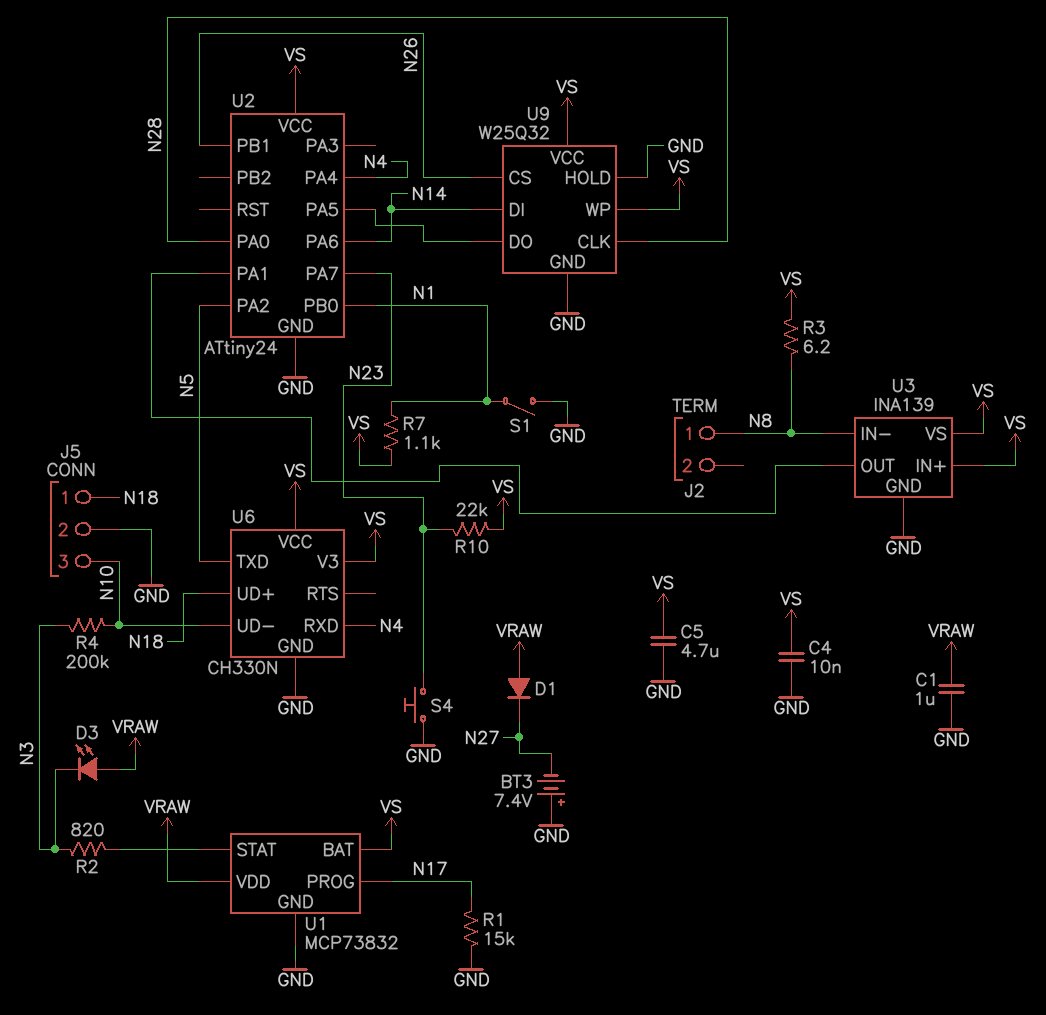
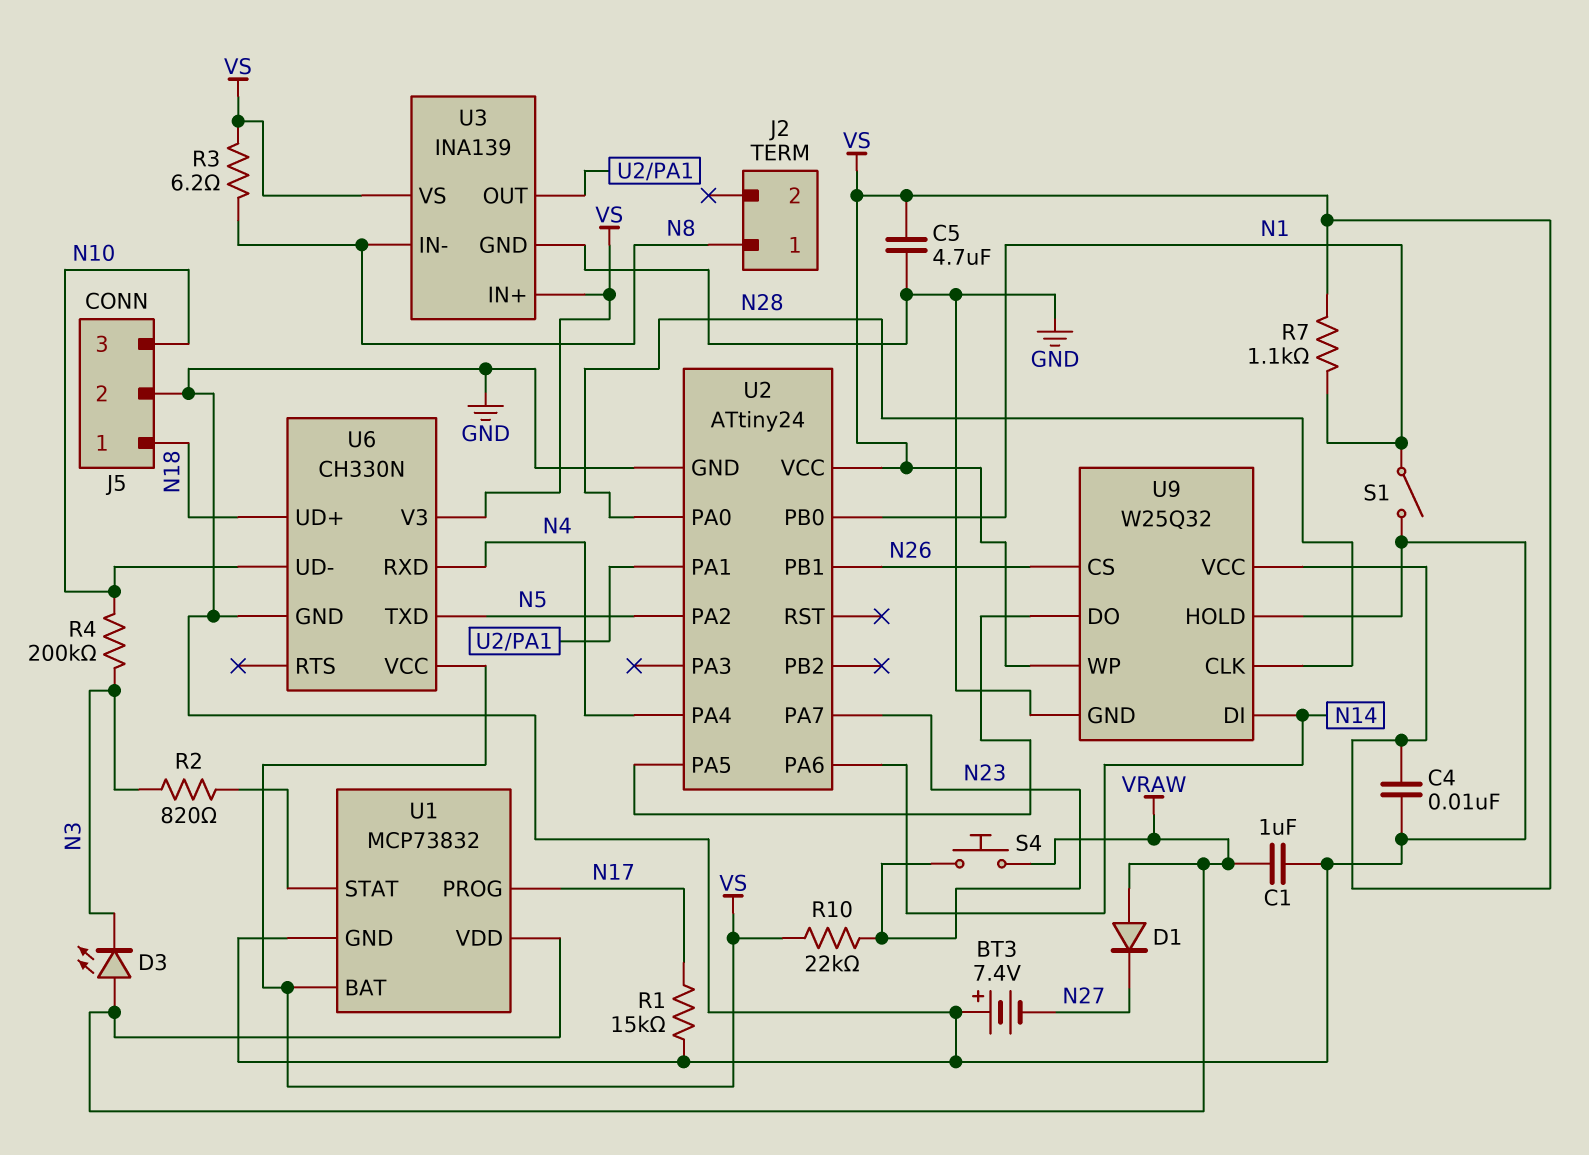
S4: button (GND, N23) -> button (N23, VRAW)

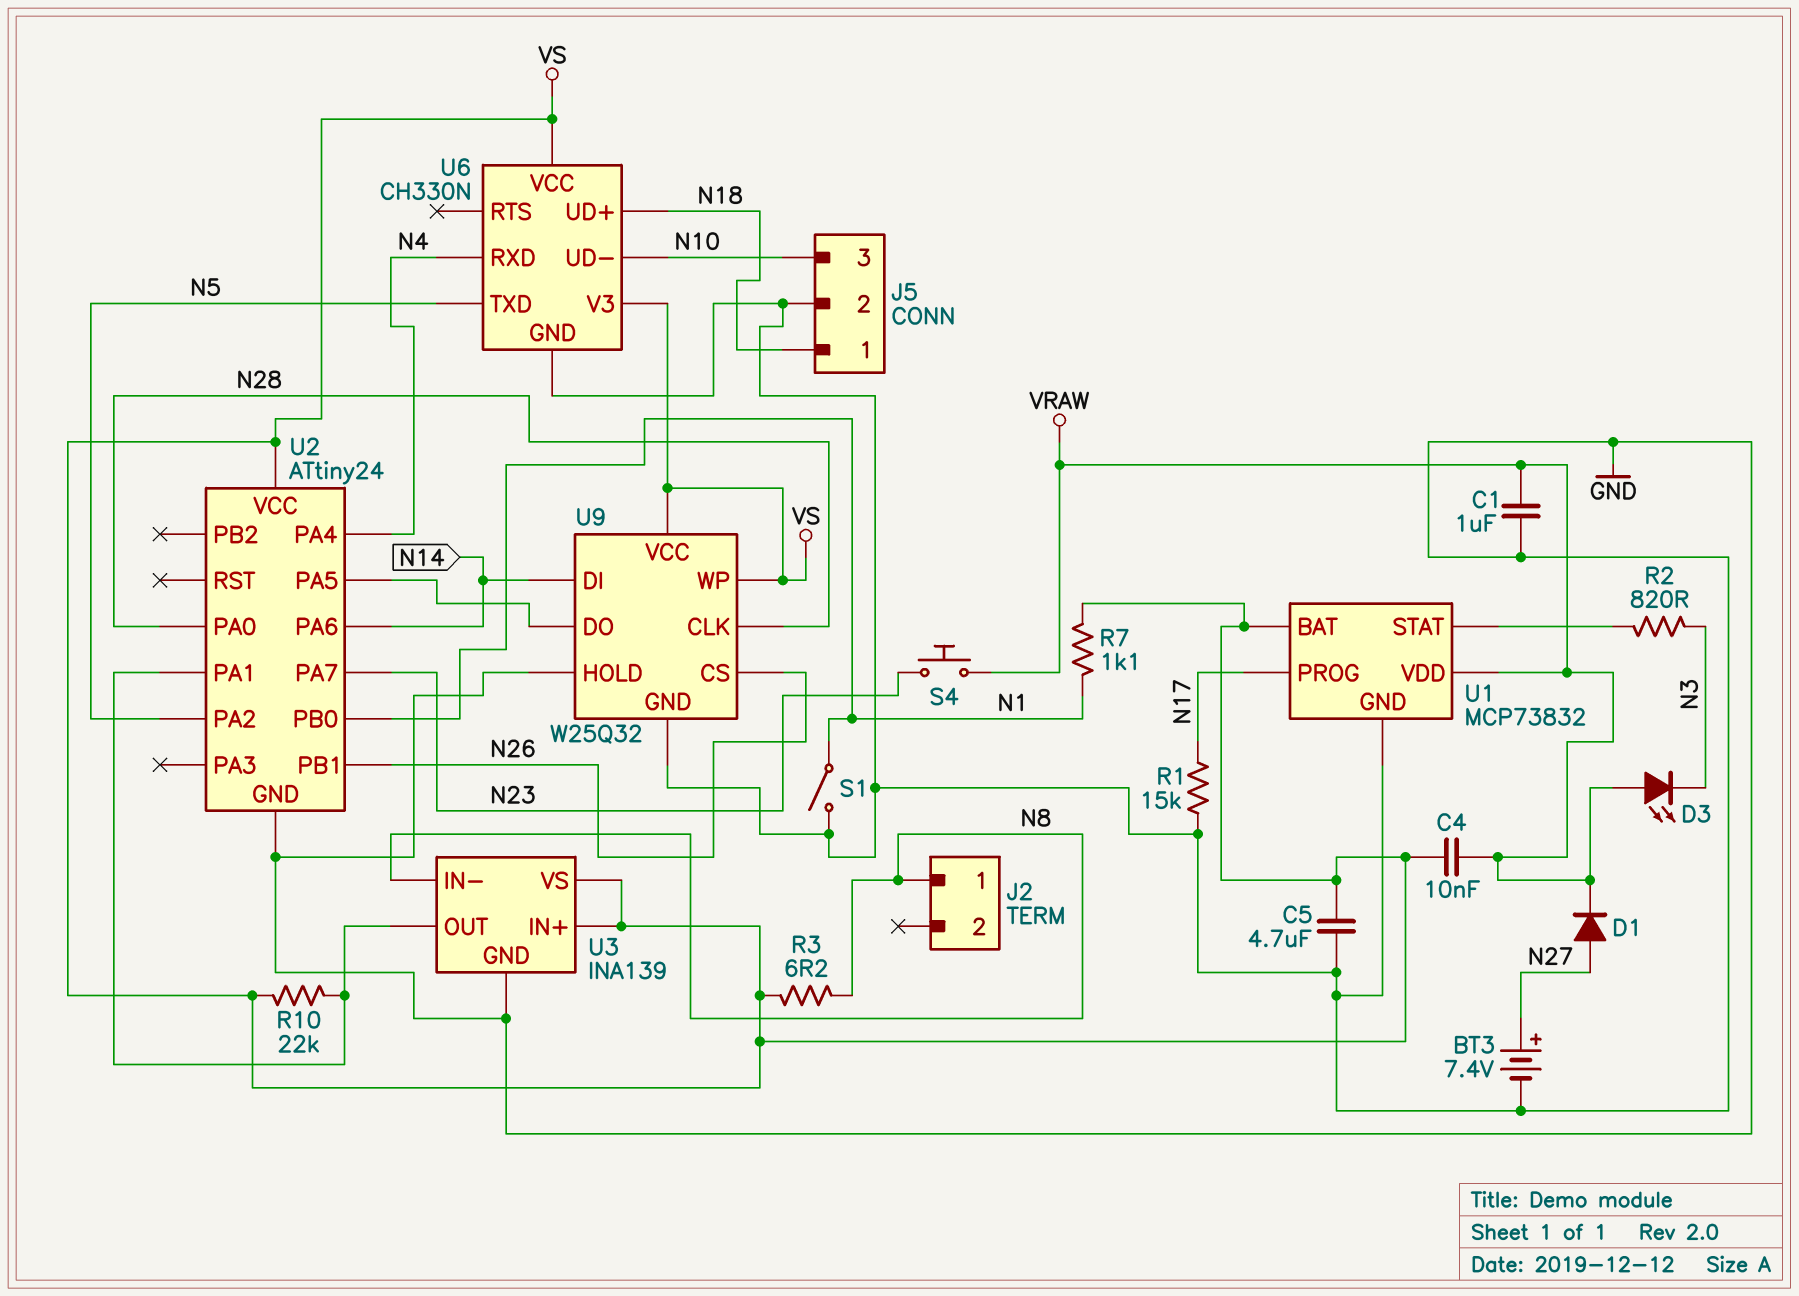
BT3: 7.4V (plus GND, minus N27) -> 7.4V (plus N27, minus GND)
C4: 10nF (GND, VS) -> 10nF (VRAW, VS)
D1: diode (A VRAW, K N27) -> diode (A N27, K VRAW)
R4: 200k (N3, N10) -> none
R10: 22k (N23, VS) -> 22k (U2/PA1, VS)

